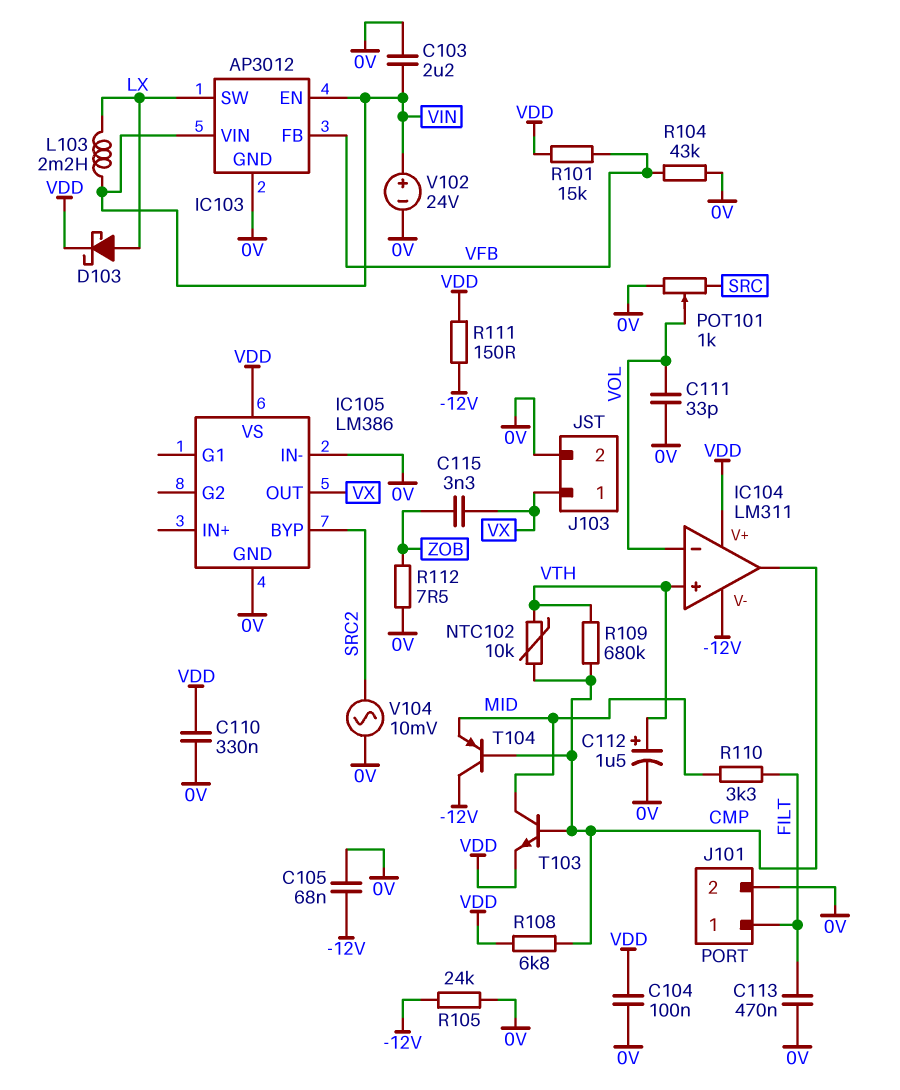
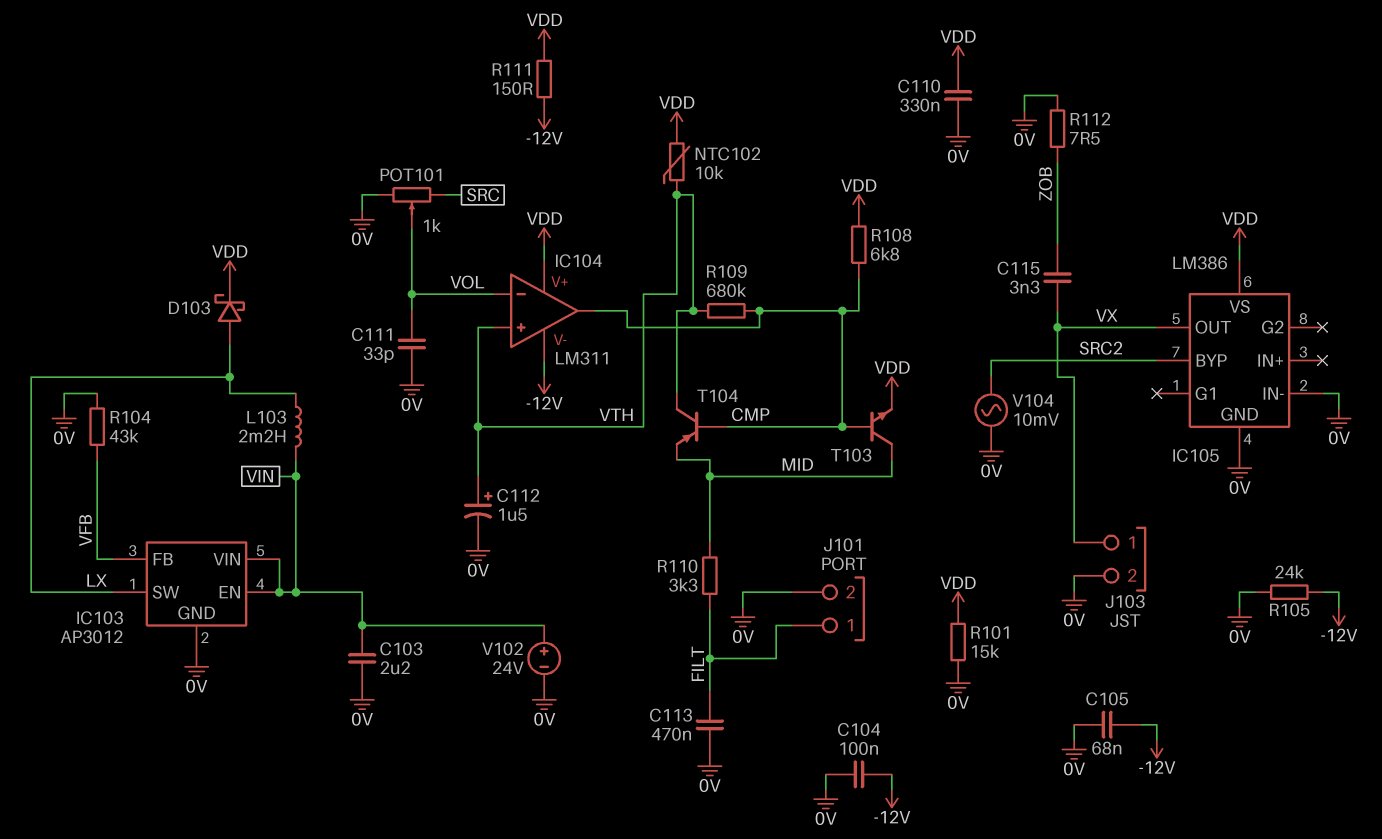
C104: 100nF (0V, VDD) -> 100nF (-12V, 0V)
NTC102: 10k (CMP, VTH) -> 10k (VDD, VTH)
R101: 15k (VDD, VFB) -> 15k (0V, VDD)
T104: PNP (B CMP, C -12V, E MID) -> PNP (B CMP, C VTH, E MID)

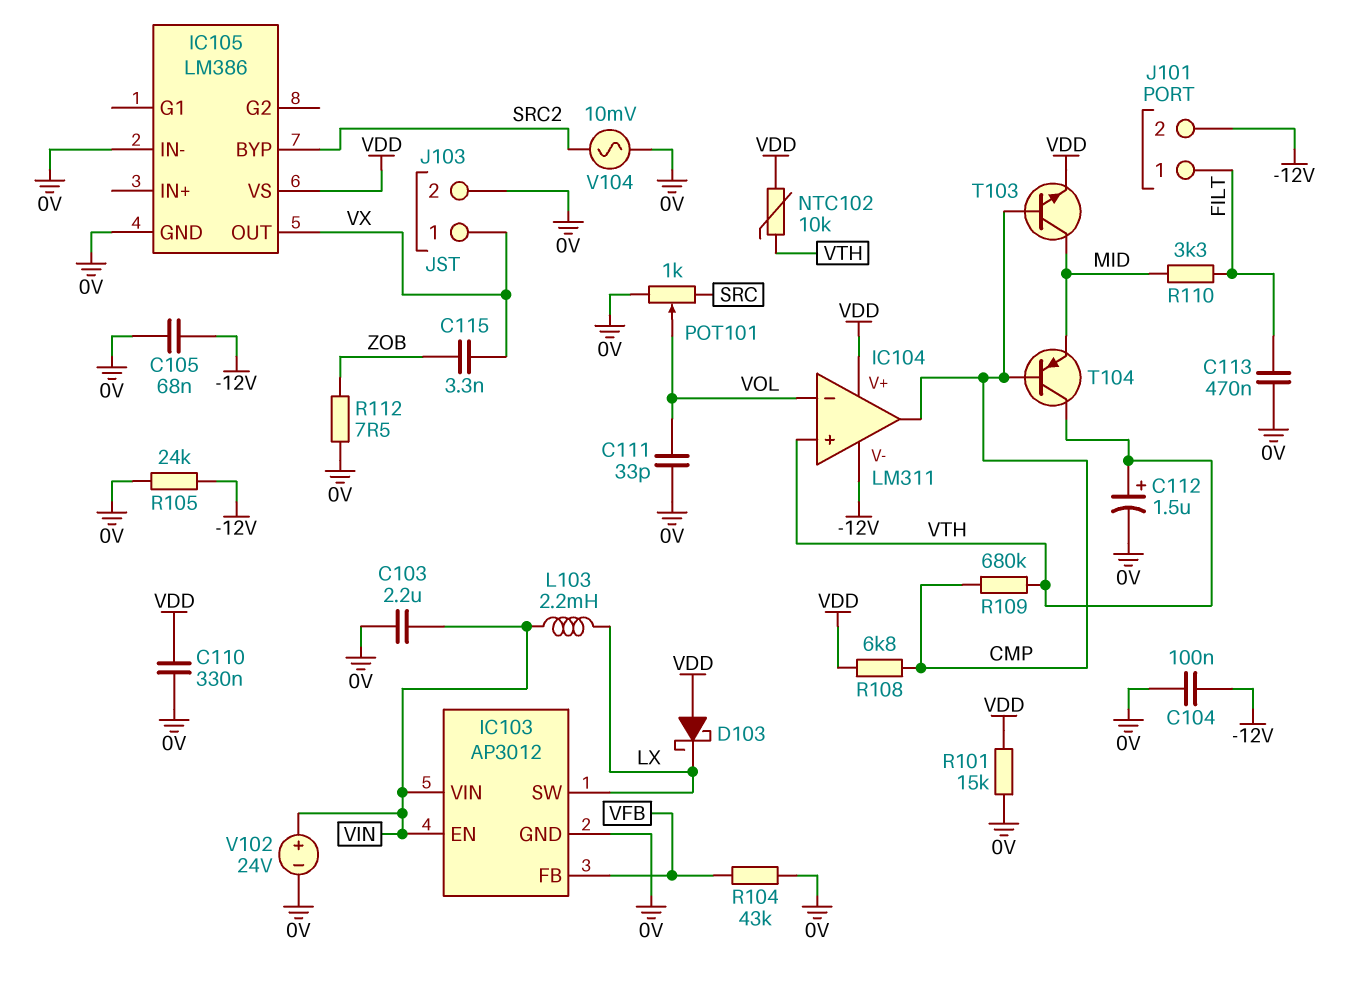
D103: schottky (A LX, K VDD) -> schottky (A VDD, K LX)
J101 pin 2: 0V -> -12V
R111: 150 (-12V, VDD) -> none

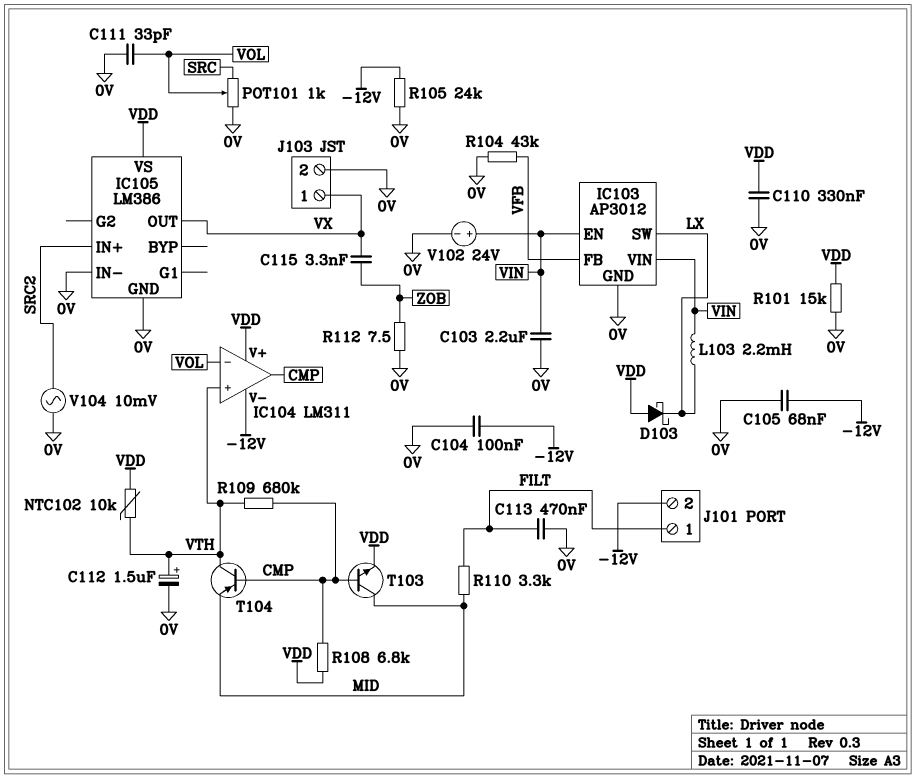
IC105 pin BYP: SRC2 -> none
IC105 pin IN+: none -> SRC2

